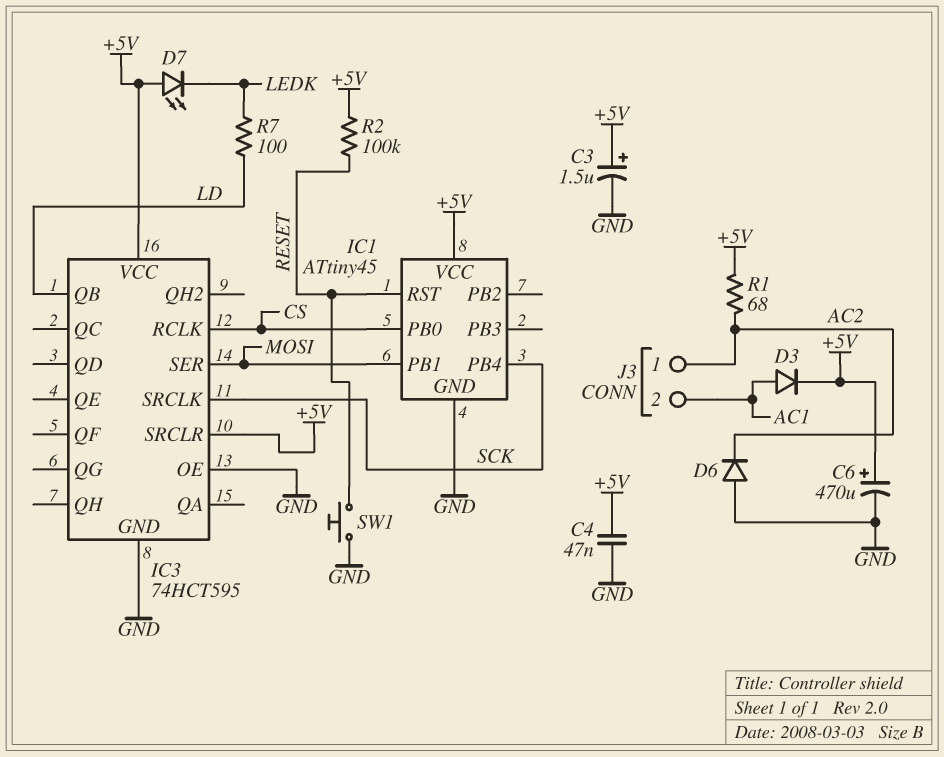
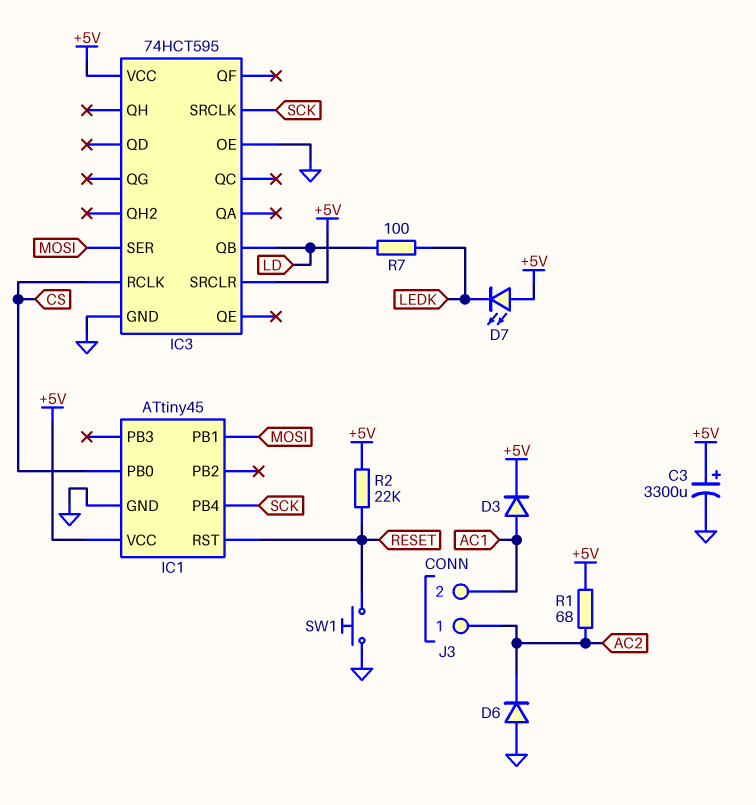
C3: 1.5uF (plus +5V, minus GND) -> 3300uF (plus +5V, minus GND)
C4: 47nF (+5V, GND) -> none
C6: 470uF (plus +5V, minus GND) -> none
R2: 100k (+5V, RESET) -> 22k (+5V, RESET)

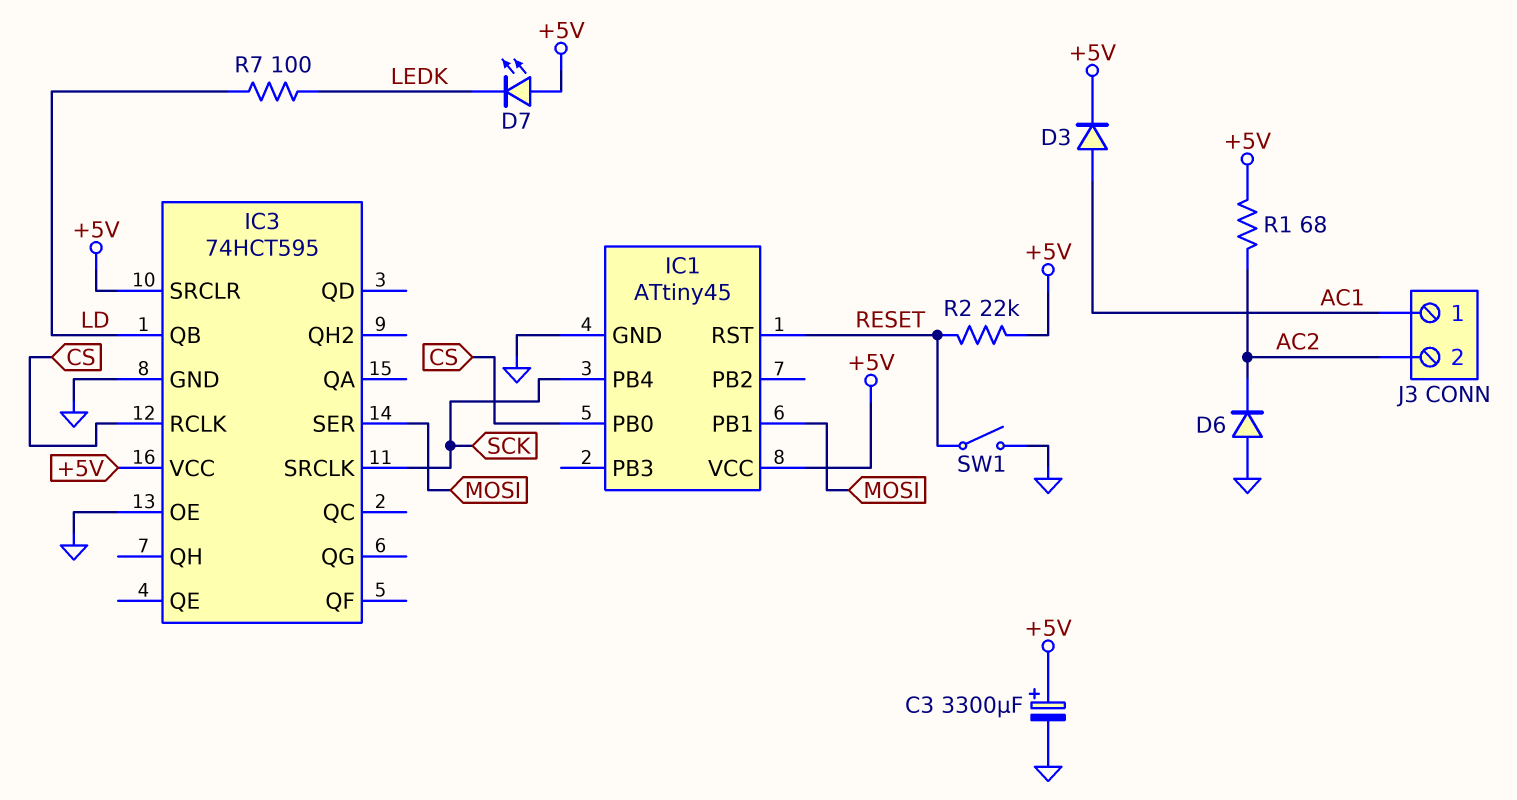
J3 pin 1: AC2 -> AC1
J3 pin 2: AC1 -> AC2
SW1: button (GND, RESET) -> switch (GND, RESET)

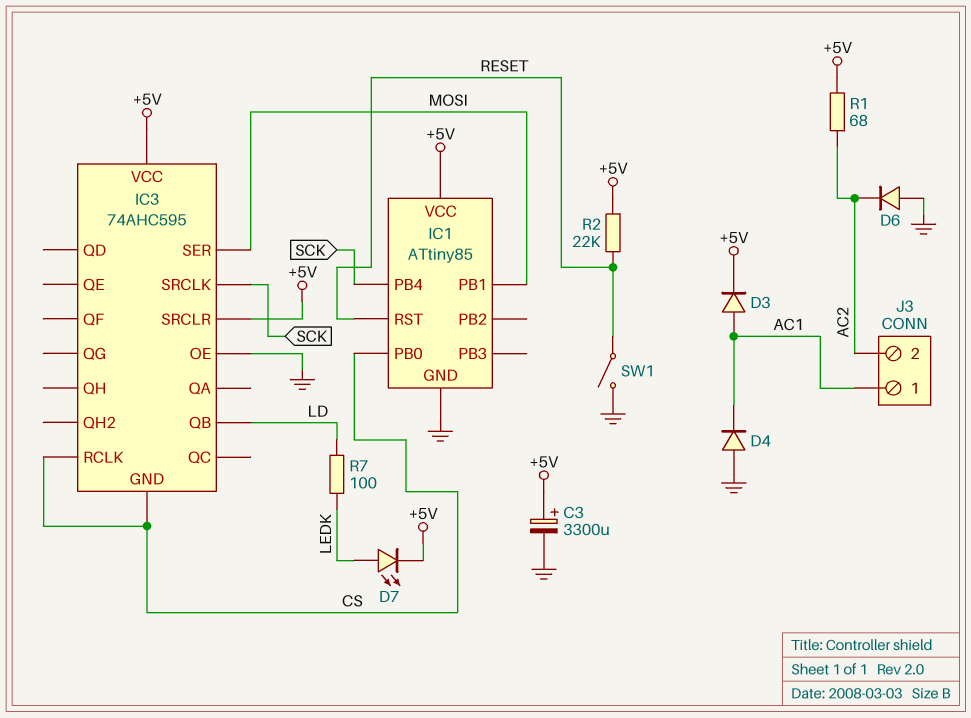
D4: none -> diode (A GND, K AC1)
D7: LED (A +5V, K LEDK) -> LED (A LEDK, K +5V)
IC1: ATtiny45 -> ATtiny85
IC3: 74HCT595 -> 74AHC595
IC3 pin GND: GND -> CS

